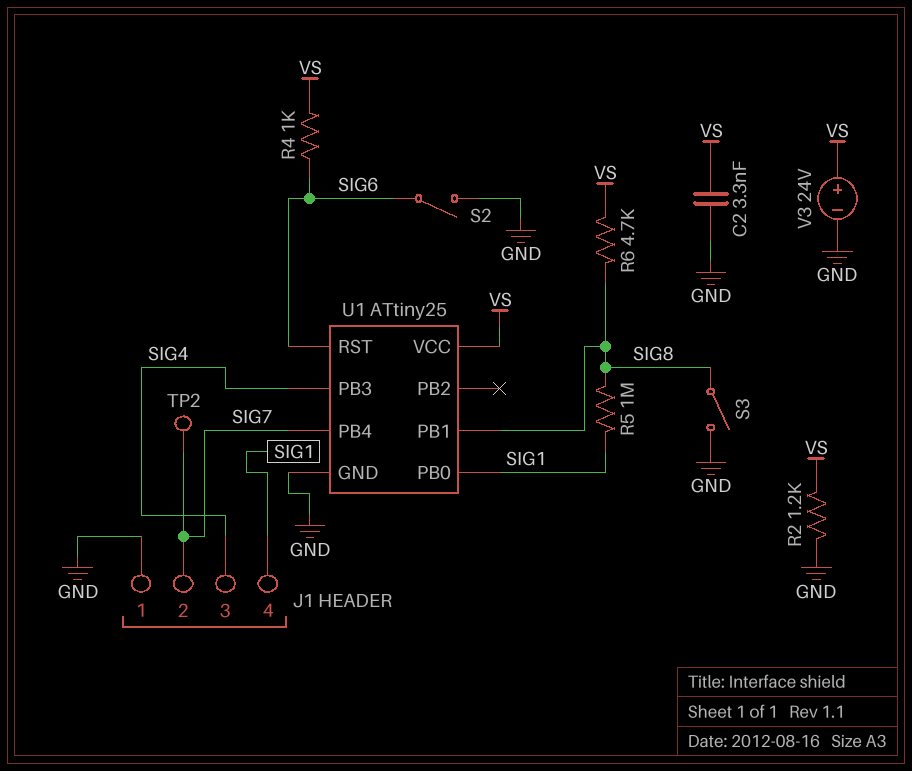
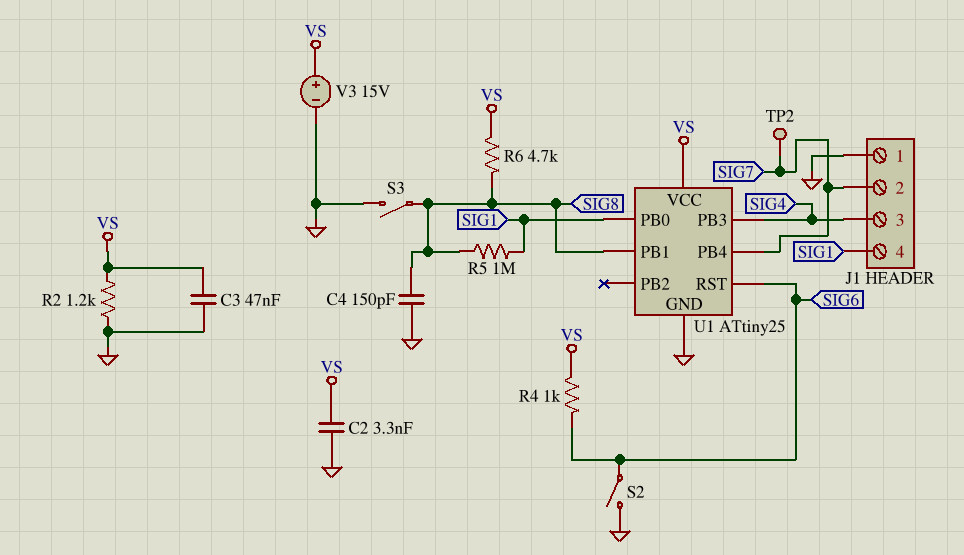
C3: none -> 47nF (GND, VS)
C4: none -> 150pF (GND, SIG8)
V3: 24V (plus VS, minus GND) -> 15V (plus VS, minus GND)

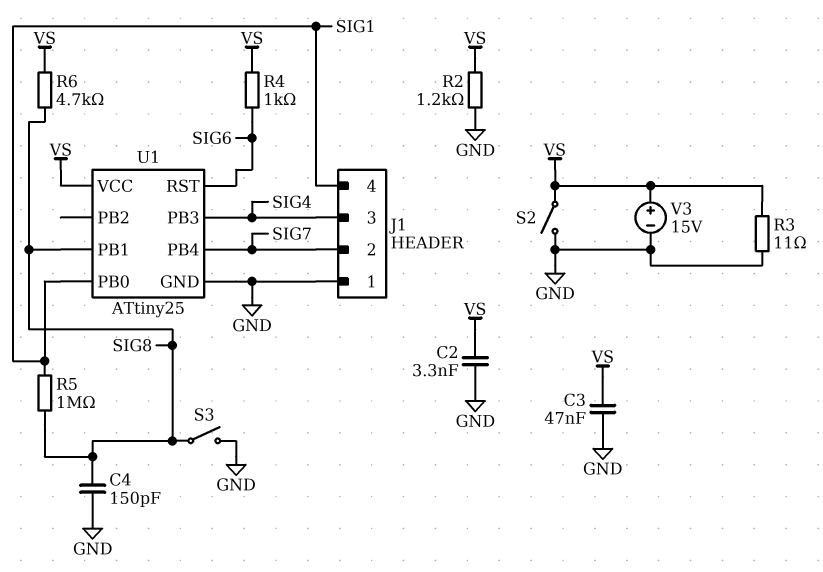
R3: none -> 11 (GND, VS)
S2: switch (GND, SIG6) -> switch (GND, VS)
TP2: test point (SIG7) -> none

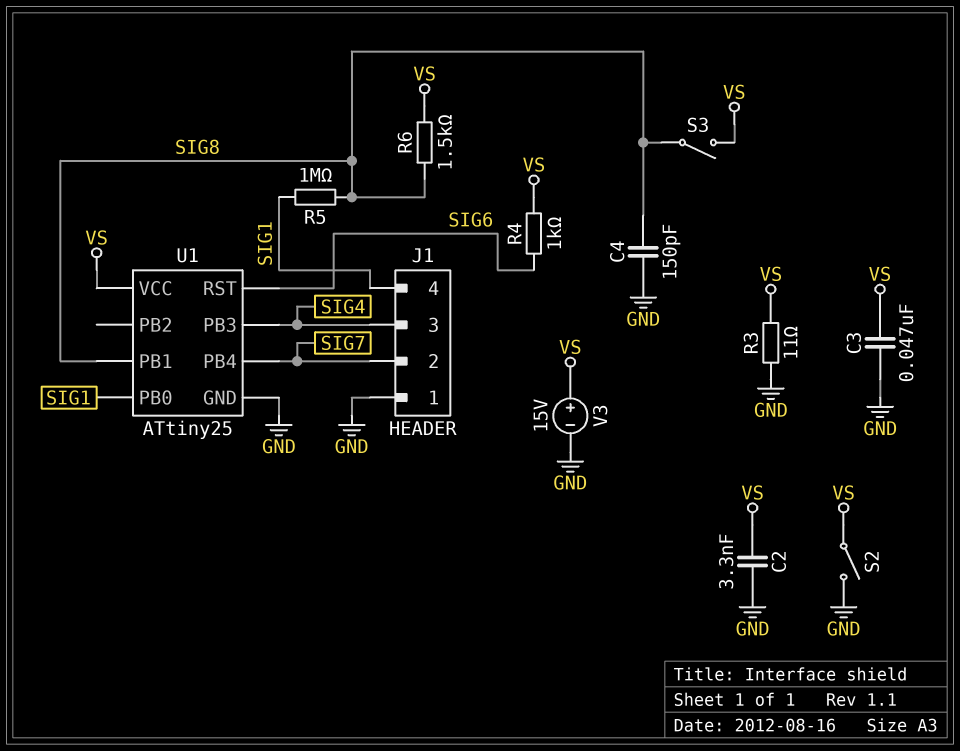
R2: 1.2k (GND, VS) -> none
R6: 4.7k (SIG8, VS) -> 1.5k (SIG8, VS)
S3: switch (GND, SIG8) -> switch (SIG8, VS)

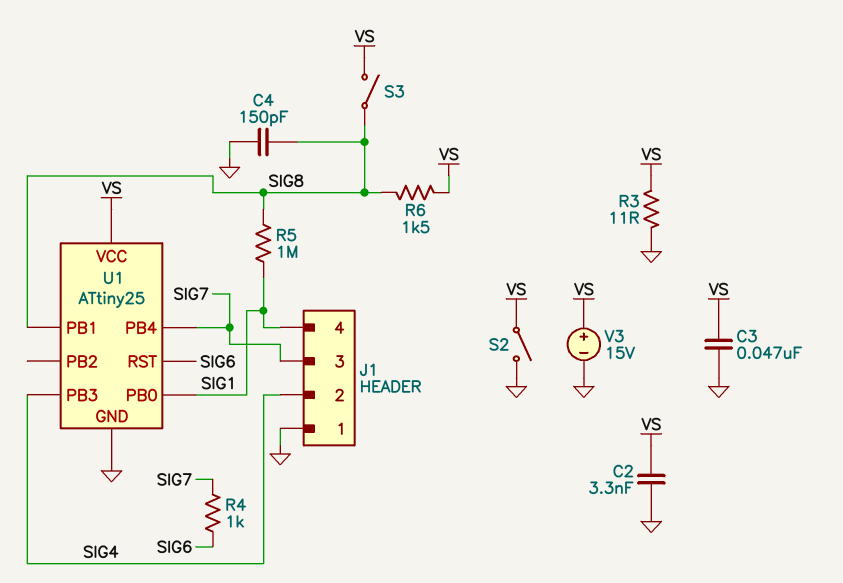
J1 pin 2: SIG7 -> SIG4
J1 pin 3: SIG4 -> SIG7
R4: 1k (SIG6, VS) -> 1k (SIG6, SIG7)

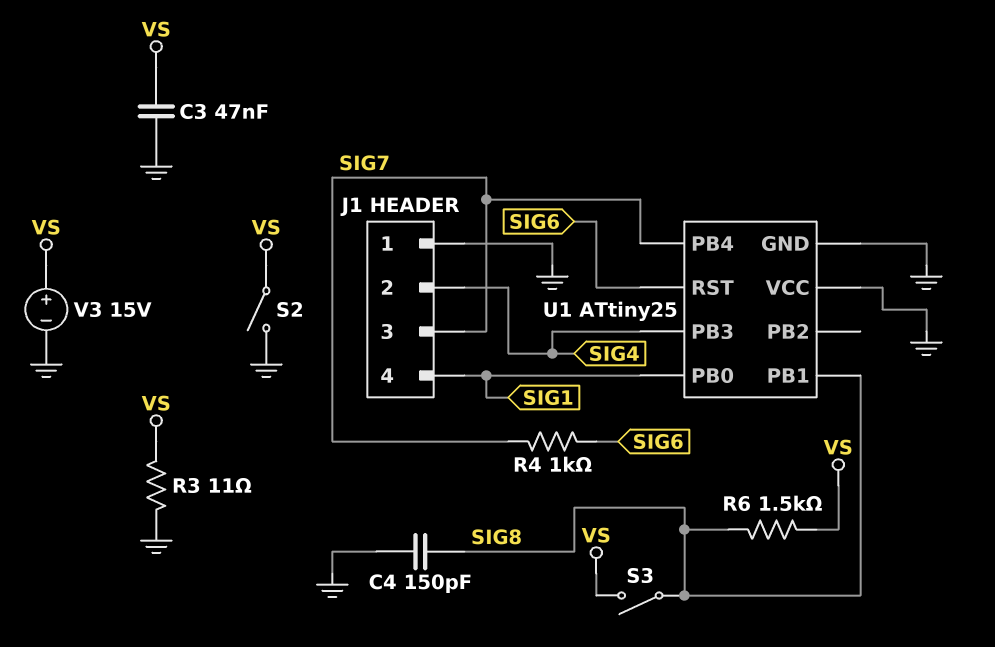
C2: 3.3nF (GND, VS) -> none
R5: 1M (SIG1, SIG8) -> none
U1 pin VCC: VS -> GND

